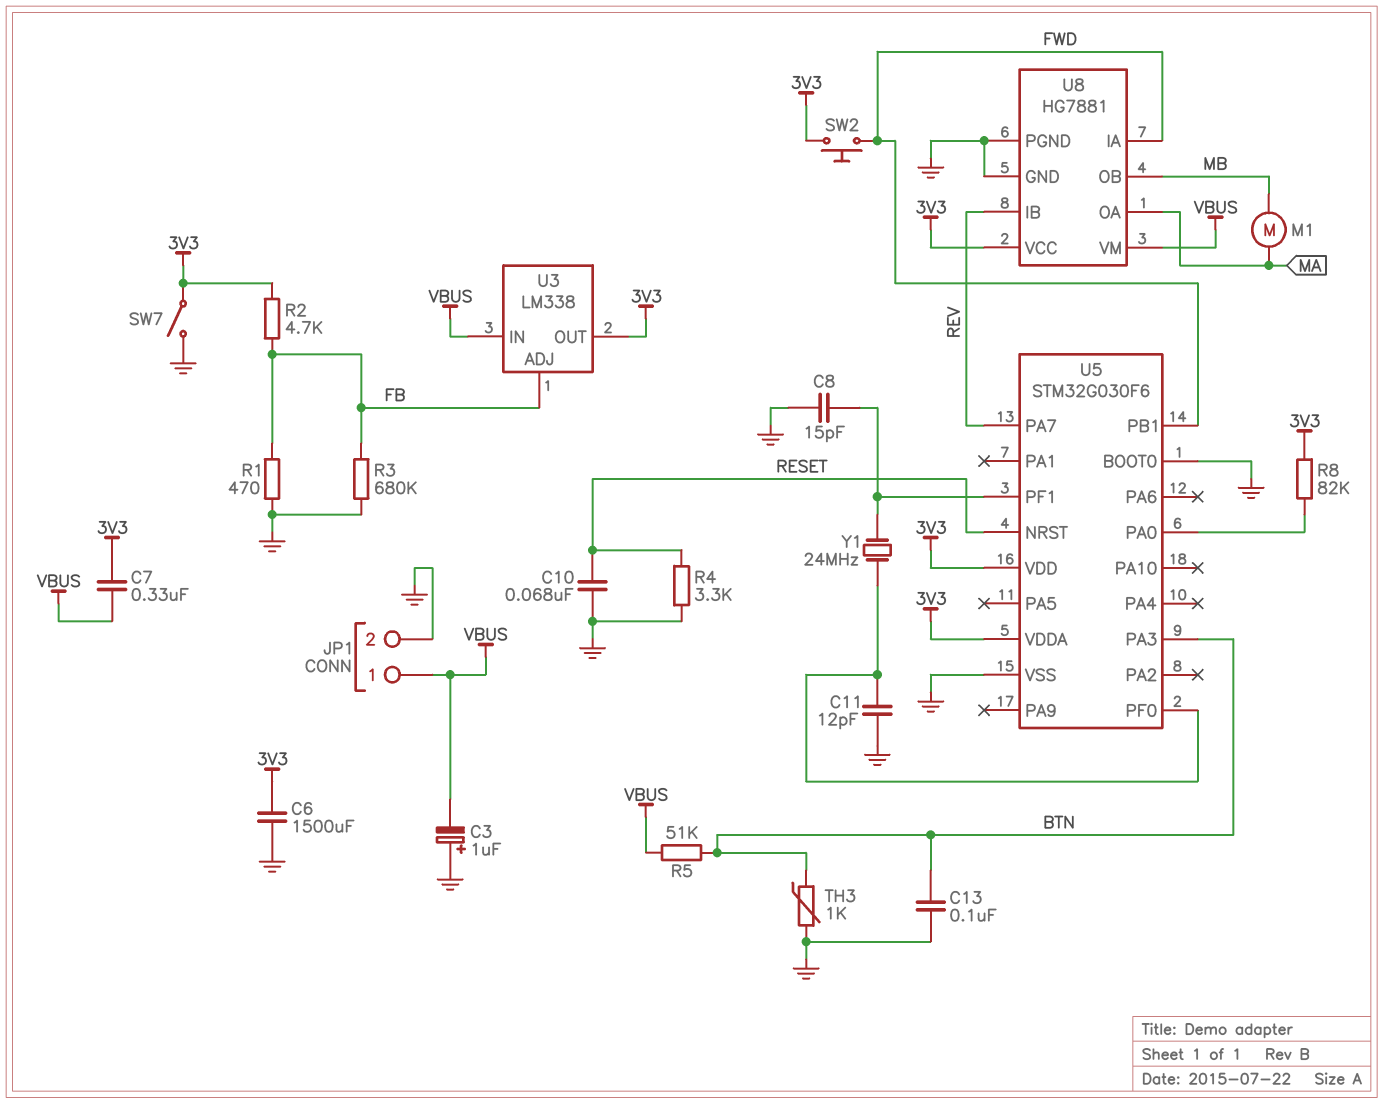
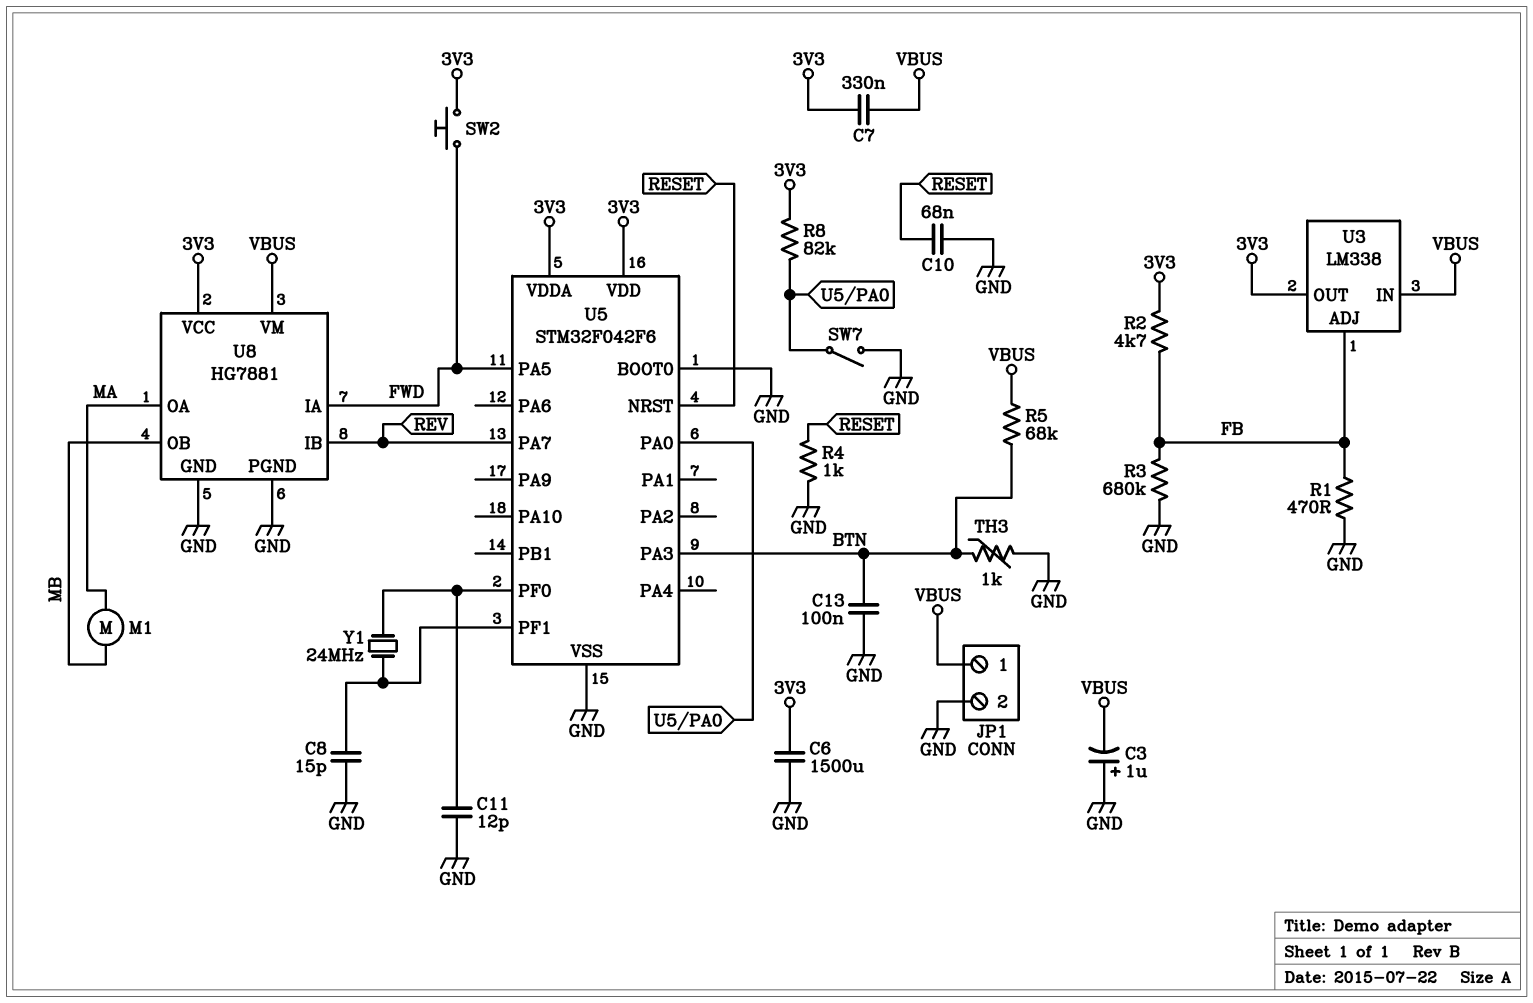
R4: 3.3k (GND, RESET) -> 1k (GND, RESET)
R5: 51k (BTN, VBUS) -> 68k (BTN, VBUS)
SW7: switch (3V3, GND) -> switch (GND, U5/PA0)
U5: STM32G030F6 -> STM32F042F6
U5 pin PA5: none -> FWD
U5 pin PB1: FWD -> none

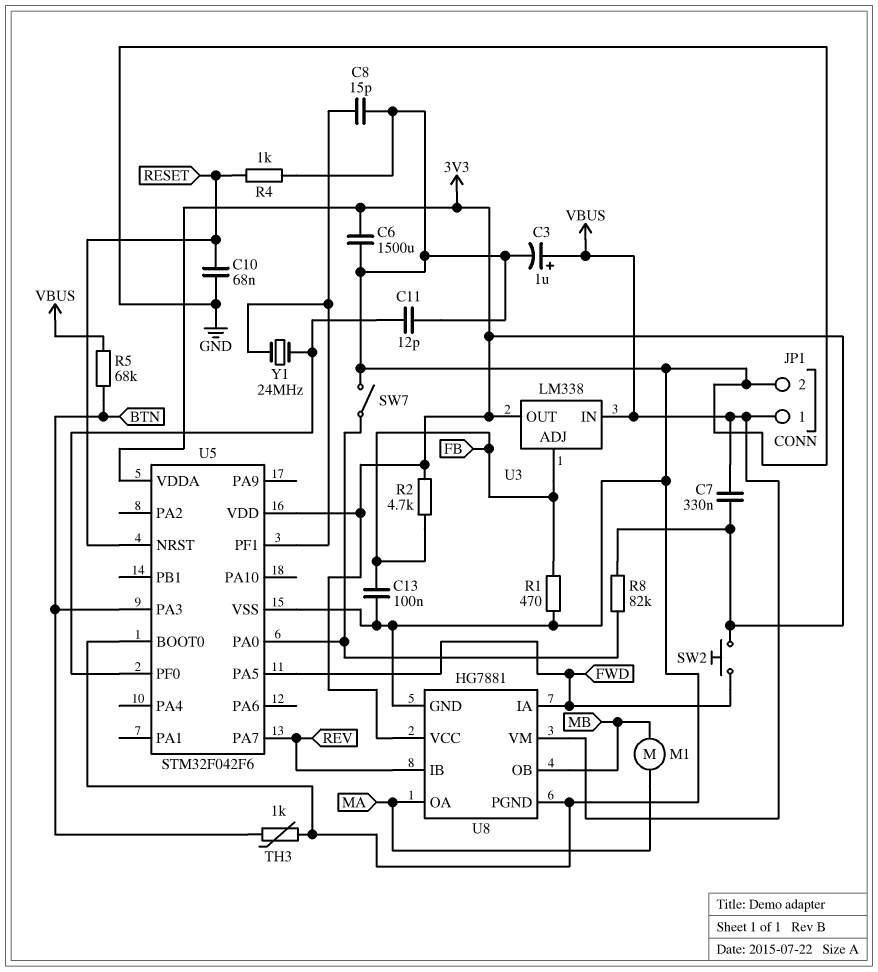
C3: 1uF (plus GND, minus VBUS) -> 1uF (plus VBUS, minus GND)
C13: 100nF (BTN, GND) -> 100nF (FB, GND)
R3: 680k (FB, GND) -> none

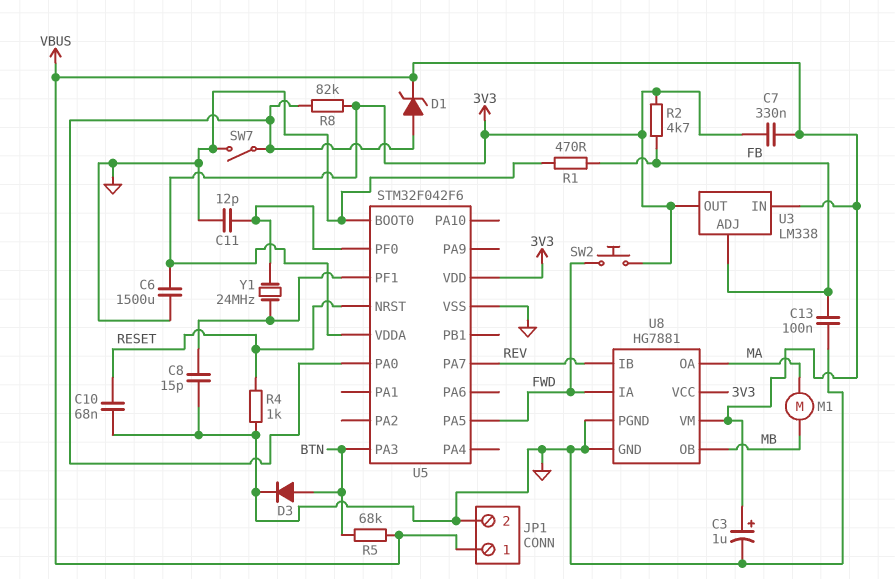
D1: none -> zener (A U5/PA0, K VBUS)
D3: none -> diode (A BTN, K GND)
TH3: 1k (BTN, GND) -> none

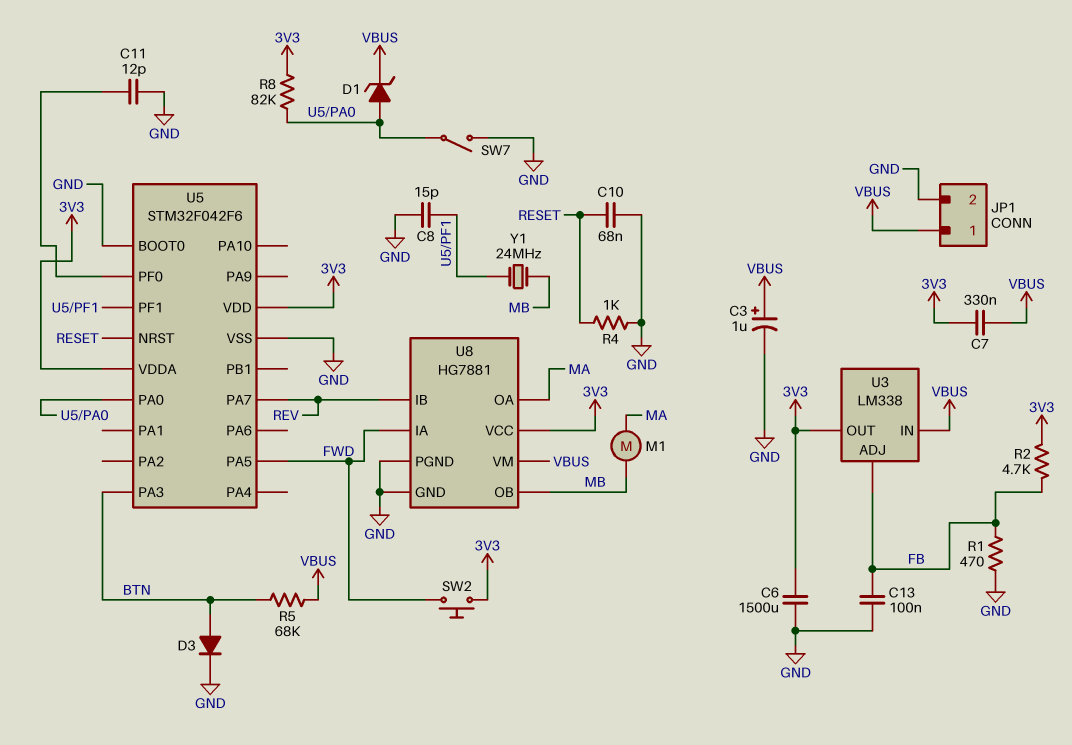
Y1: 24MHz (U5/PF0, U5/PF1) -> 24MHz (MB, U5/PF1)

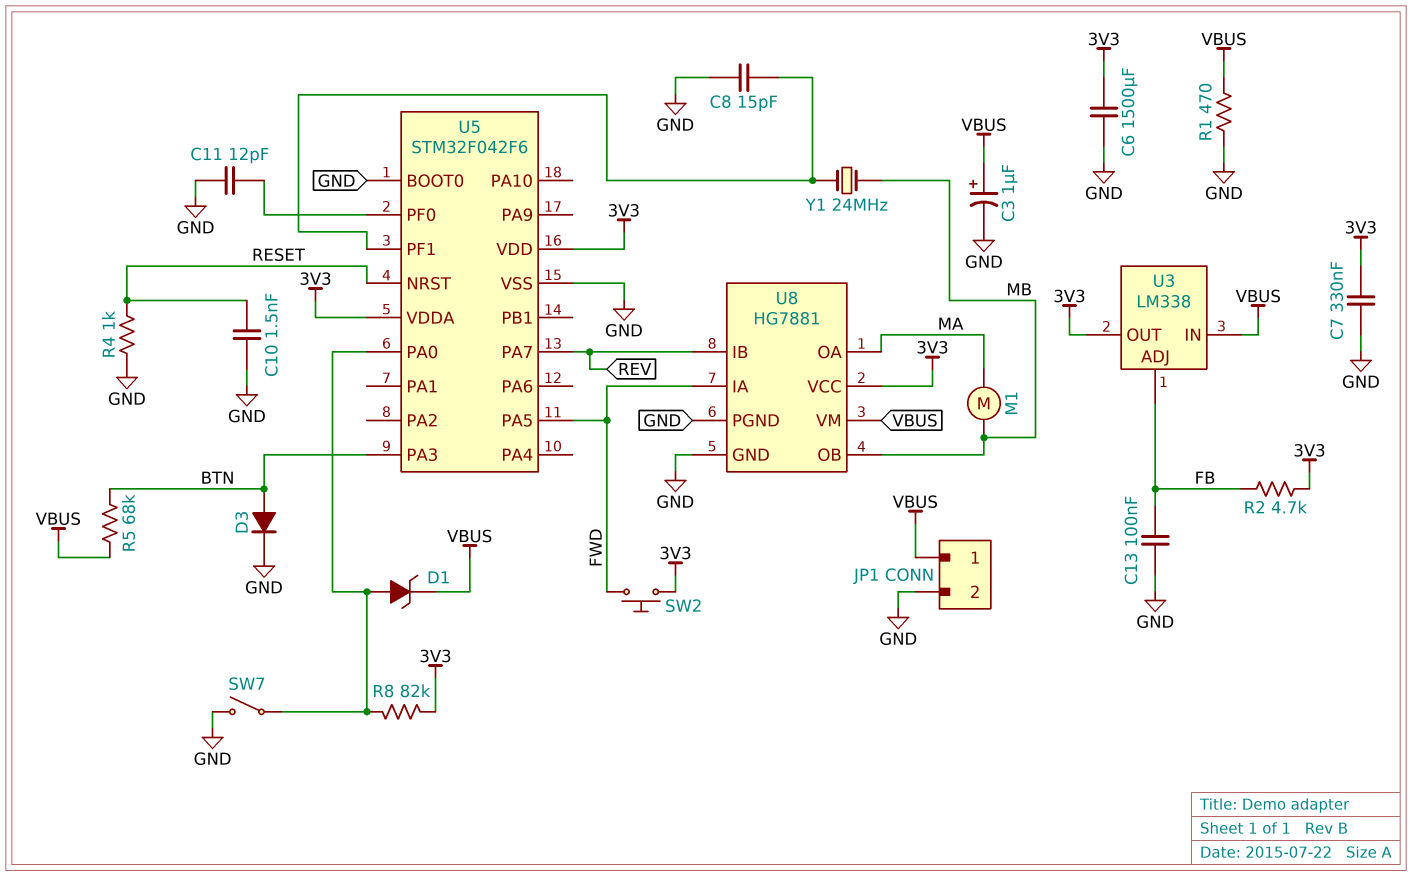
C7: 330nF (3V3, VBUS) -> 330nF (3V3, GND)
C10: 68nF (GND, RESET) -> 1.5nF (GND, RESET)
R1: 470 (FB, GND) -> 470 (GND, VBUS)

